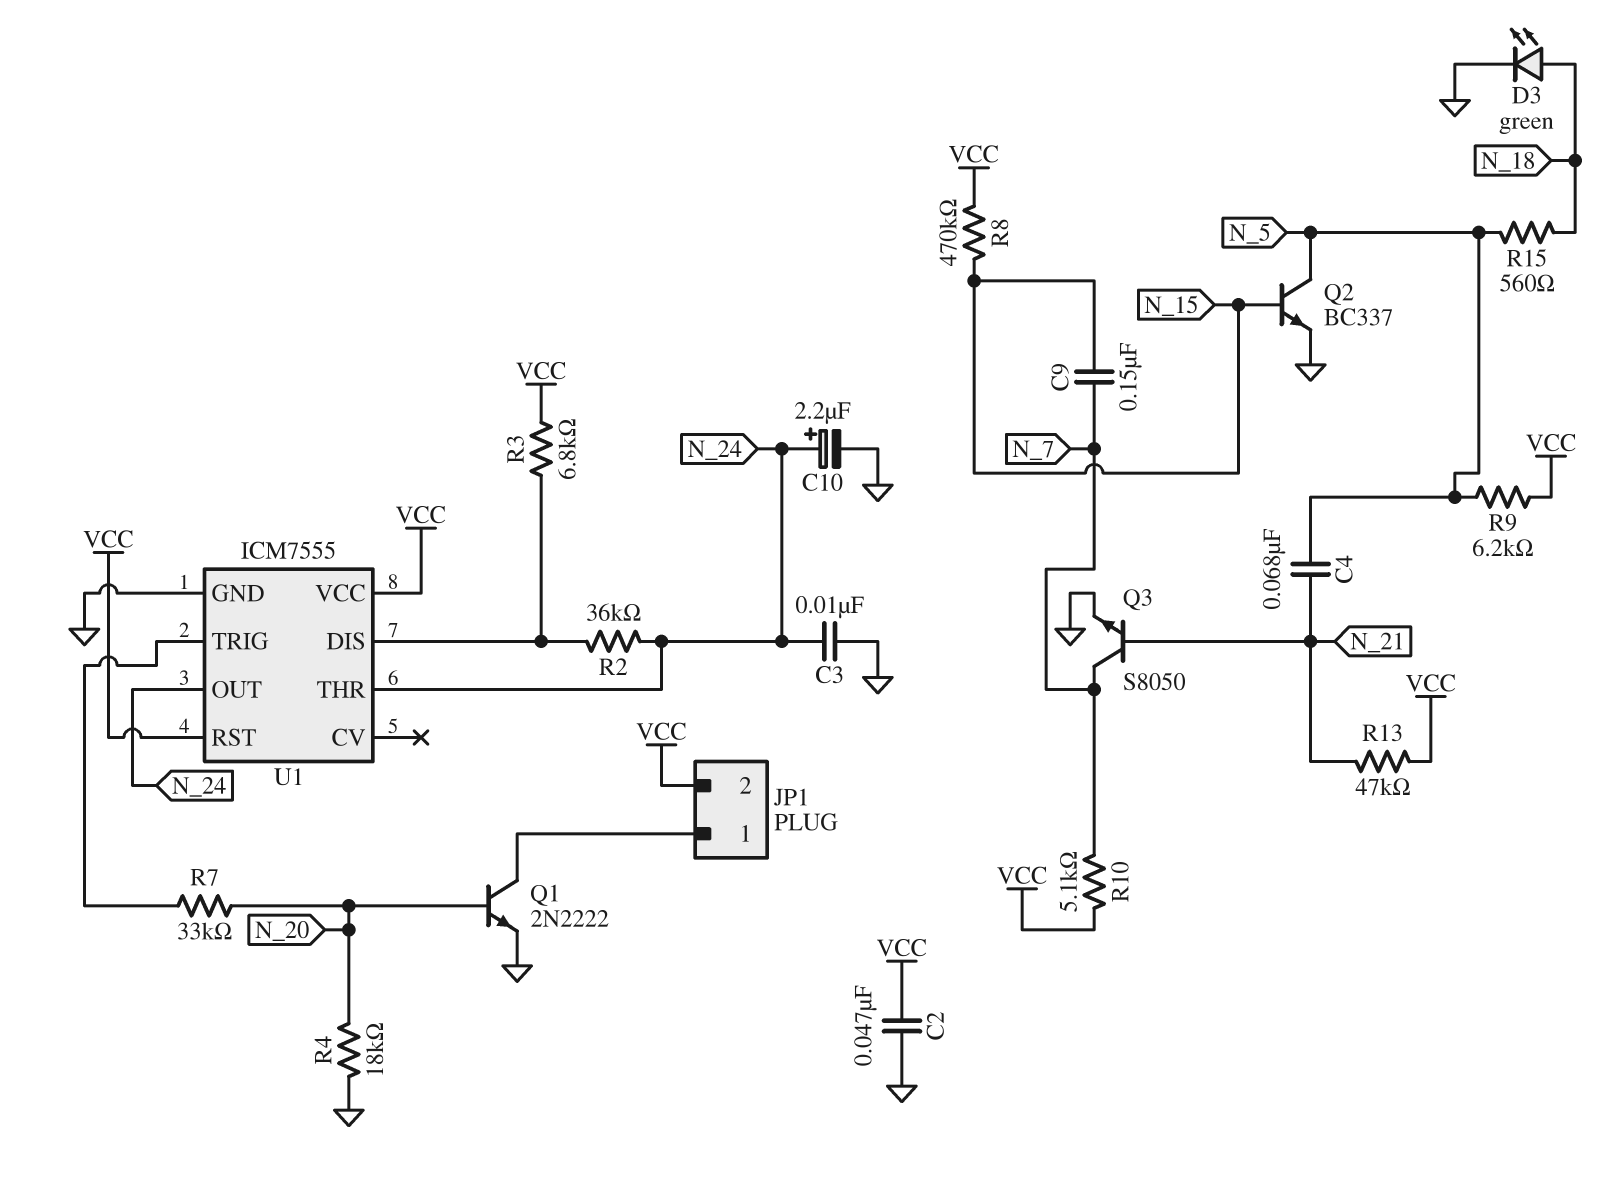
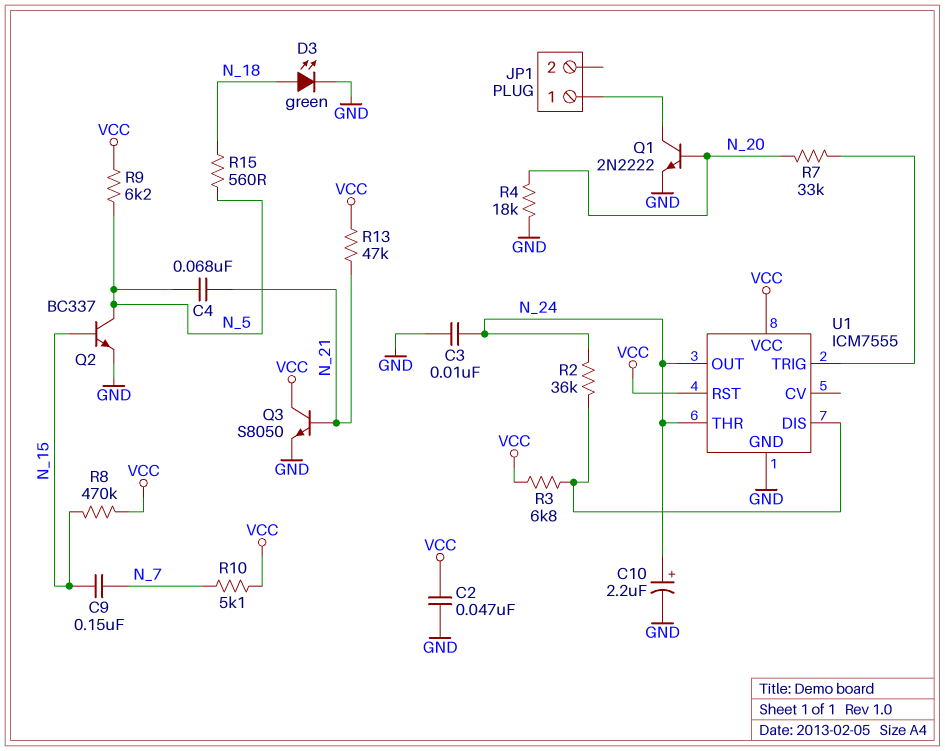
JP1 pin 2: VCC -> none
Q3: NPN S8050 (B N_21, C N_7, E GND) -> NPN S8050 (B N_21, C VCC, E GND)

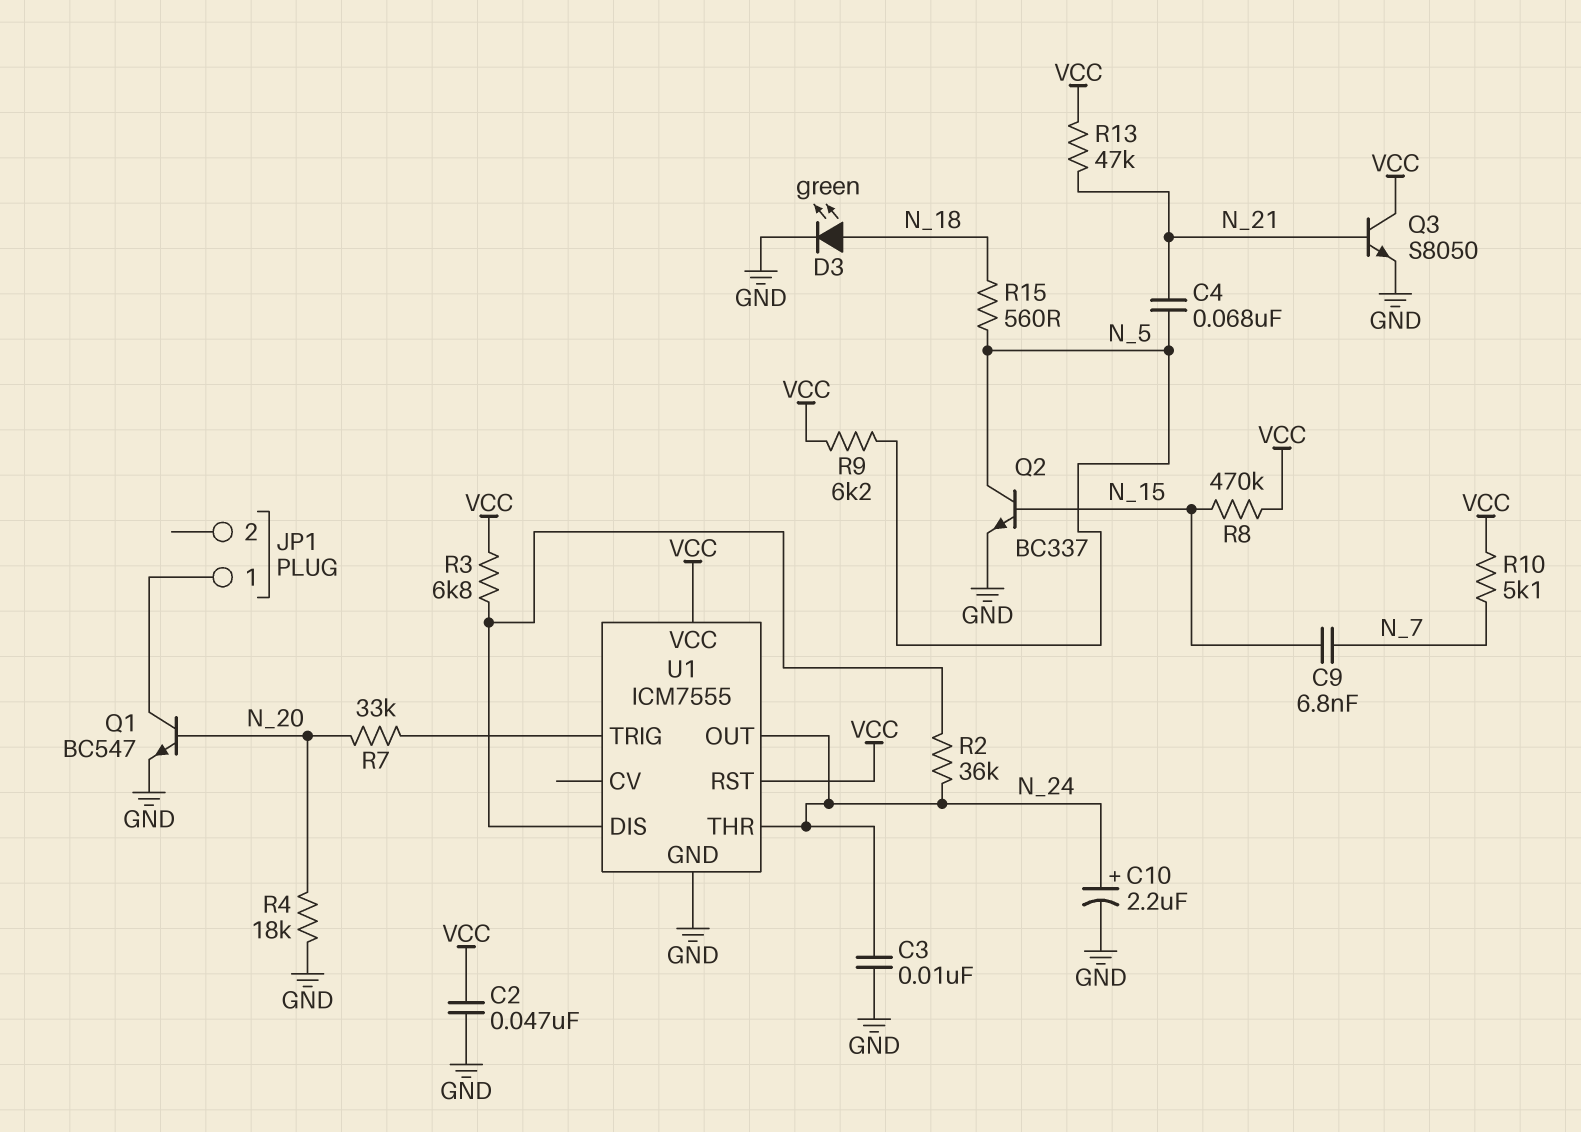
C9: 150nF (N_7, N_15) -> 6.8nF (N_7, N_15)
Q1: NPN 2N2222 (B N_20, C JP1/1, E GND) -> NPN BC547 (B N_20, C JP1/1, E GND)

